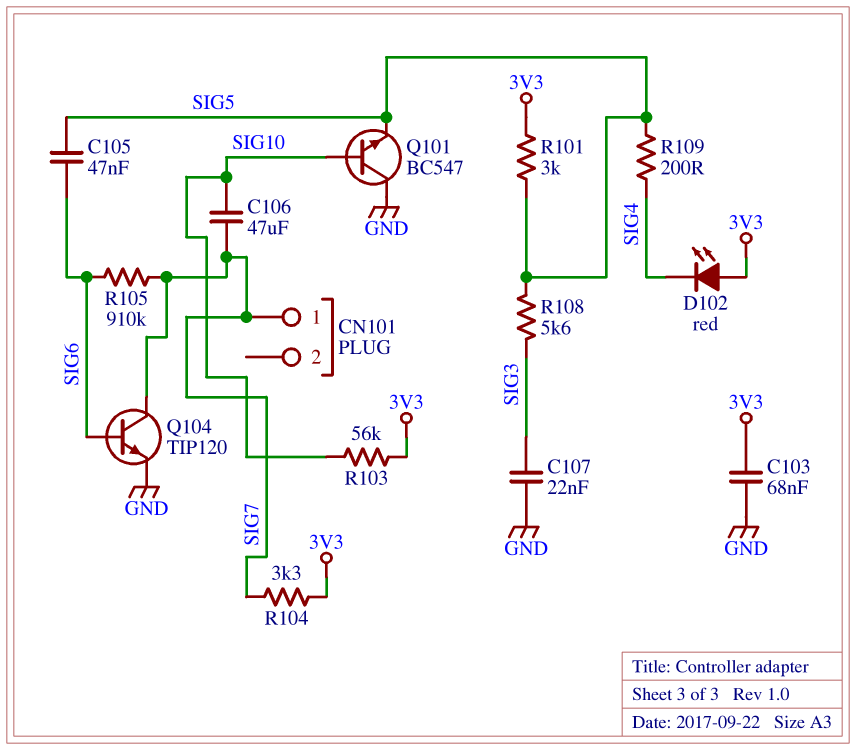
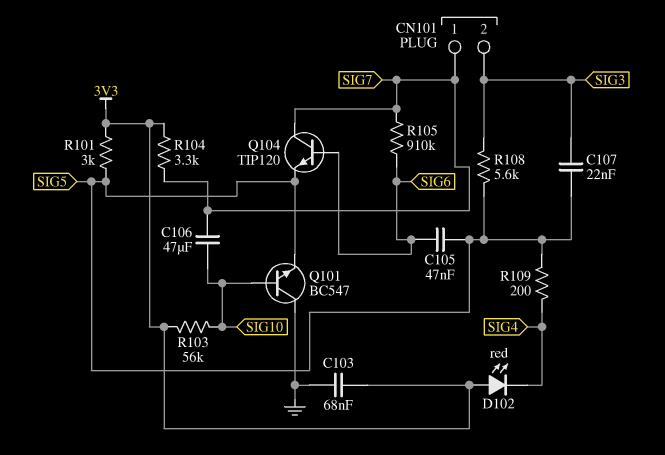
C107: 22nF (GND, SIG3) -> 22nF (SIG3, SIG5)
CN101 pin 2: none -> SIG3
Q104: NPN TIP120 (B SIG6, C SIG7, E GND) -> NPN TIP120 (B SIG6, C SIG7, E SIG5)

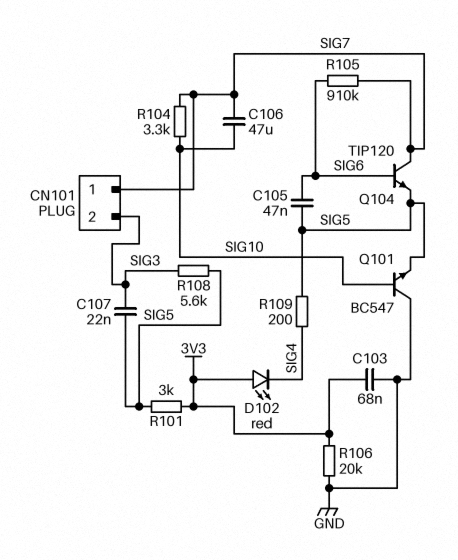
R103: 56k (3V3, SIG10) -> none
R104: 3.3k (3V3, SIG7) -> 3.3k (SIG7, SIG10)
R106: none -> 20k (3V3, GND)

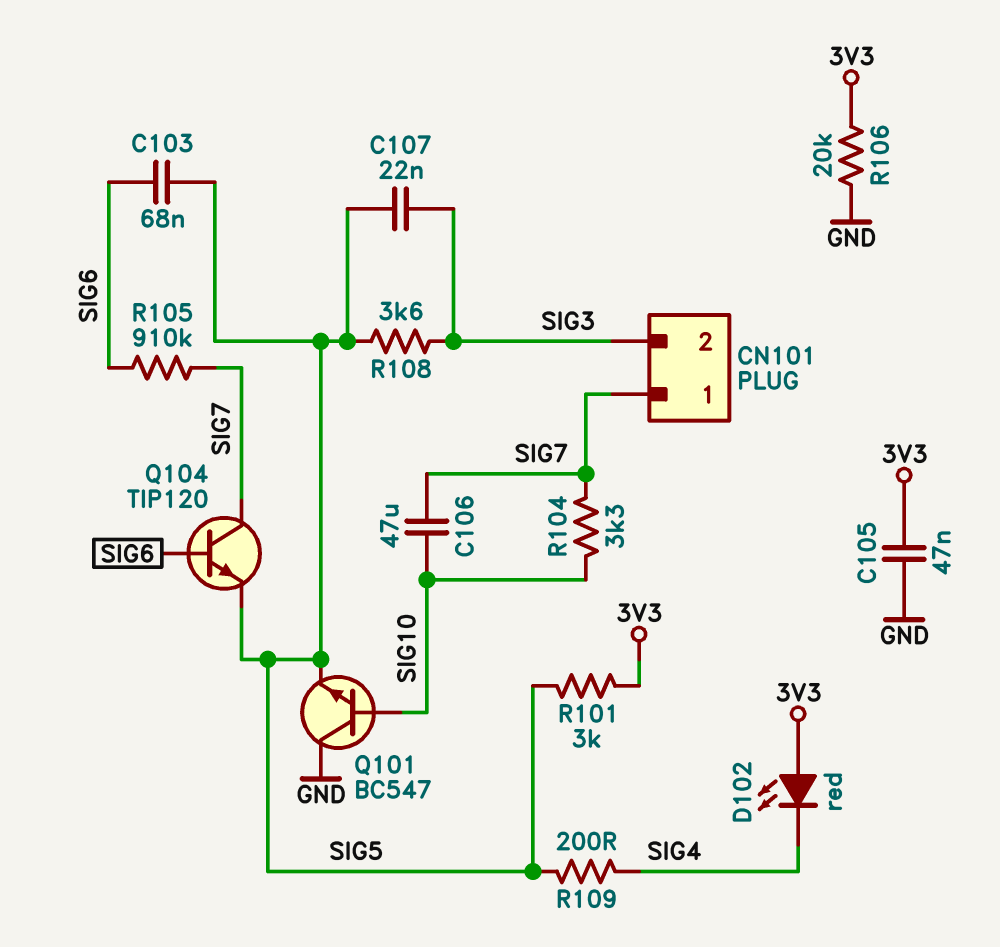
C103: 68nF (3V3, GND) -> 68nF (SIG5, SIG6)
C105: 47nF (SIG5, SIG6) -> 47nF (3V3, GND)
R108: 5.6k (SIG3, SIG5) -> 3.6k (SIG3, SIG5)

